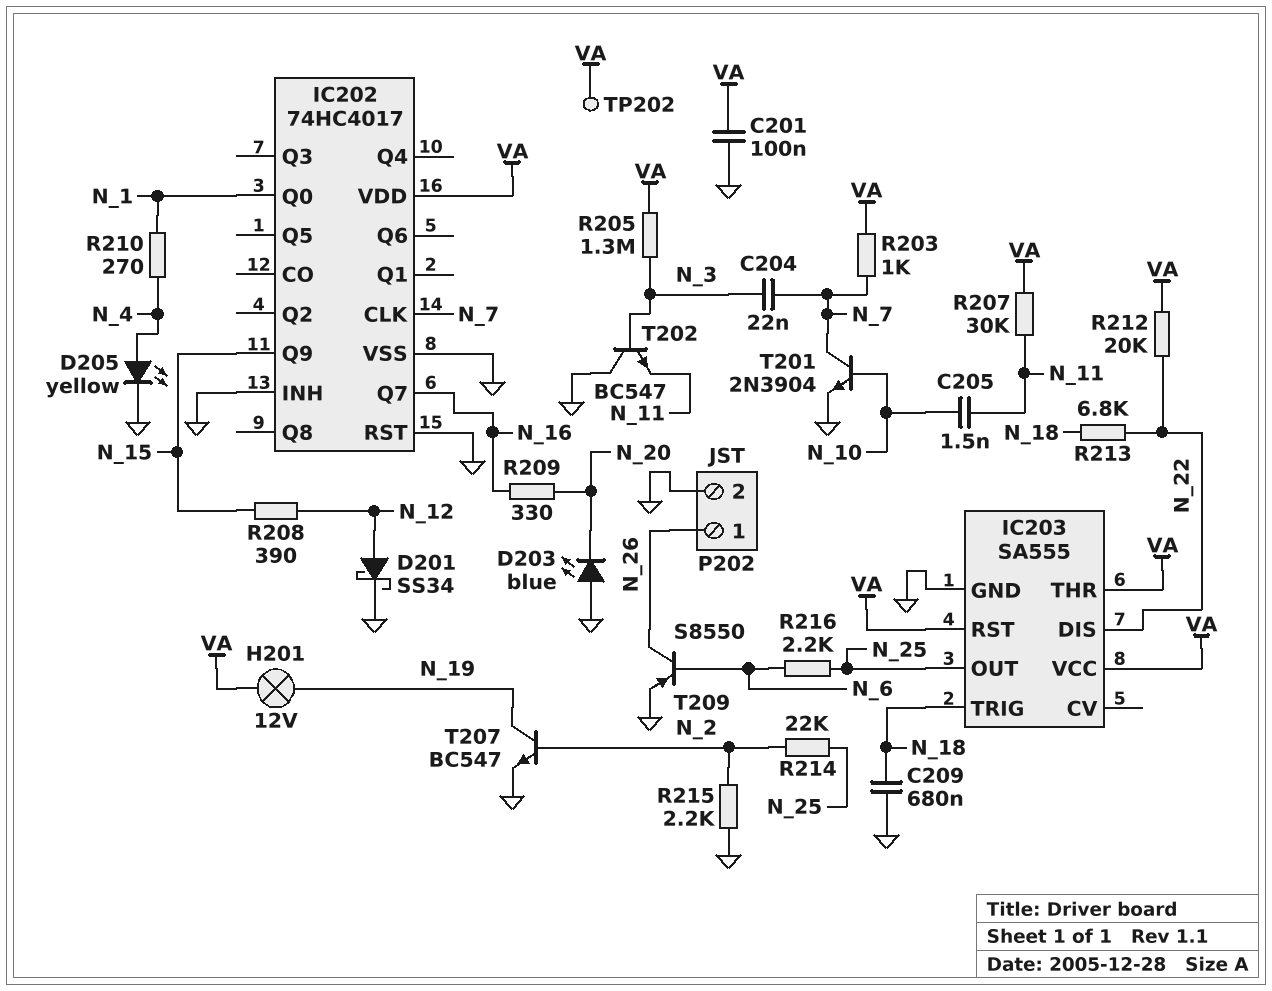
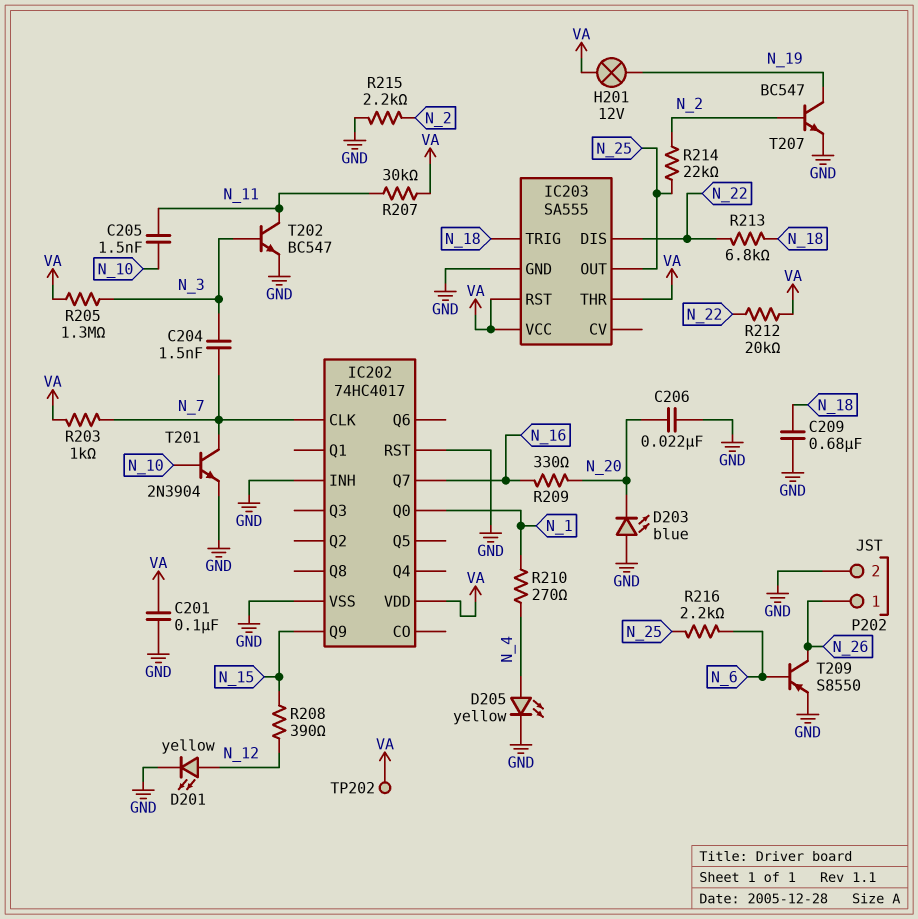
C204: 22nF (N_3, N_7) -> 1.5nF (N_3, N_7)
C206: none -> 22nF (GND, N_20)
D201: schottky SS34 (A N_12, K GND) -> LED yellow (A N_12, K GND)
T202: NPN BC547 (B N_3, C GND, E N_11) -> NPN BC547 (B N_3, C N_11, E GND)

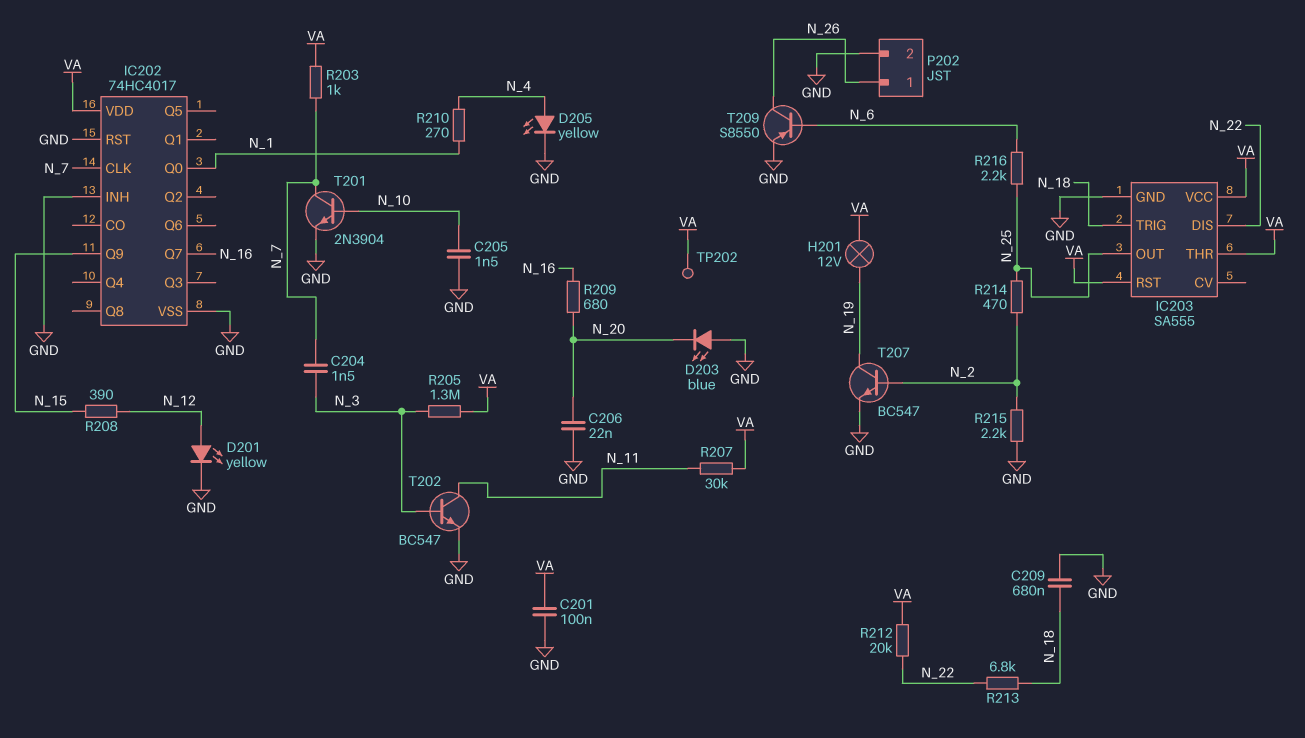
C205: 1.5nF (N_10, N_11) -> 1.5nF (GND, N_10)
R209: 330 (N_16, N_20) -> 680 (N_16, N_20)
R214: 22k (N_2, N_25) -> 470 (N_2, N_25)

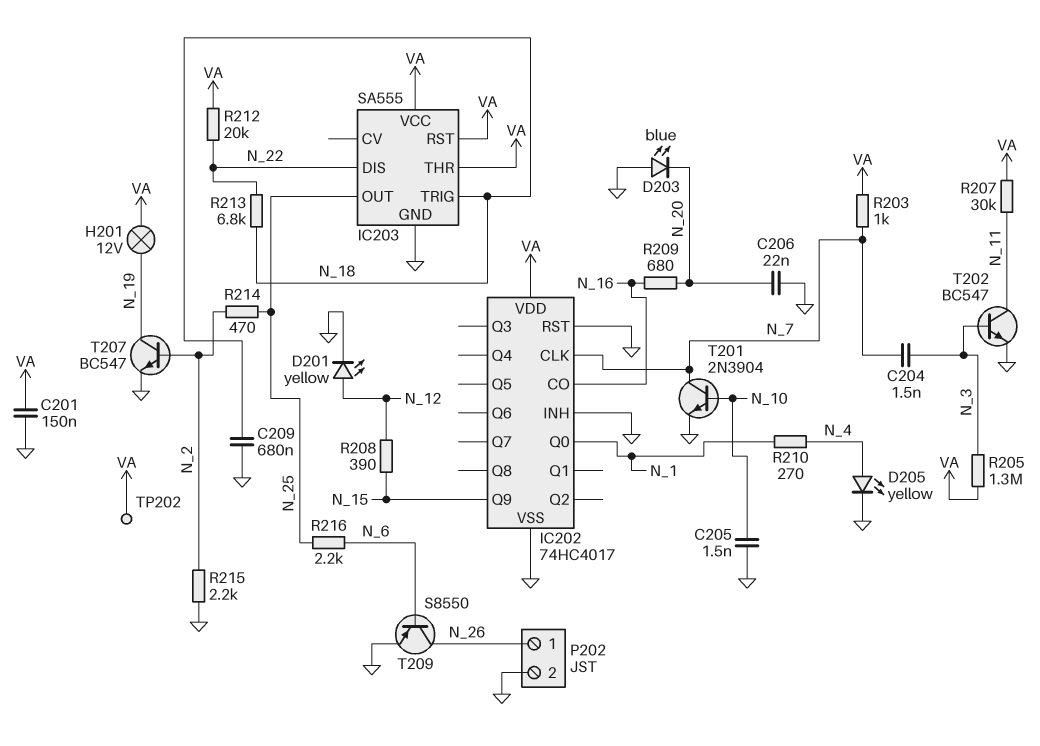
C201: 100nF (GND, VA) -> 150nF (GND, VA)
IC202 pin CO: none -> N_16
IC202 pin Q7: N_16 -> none

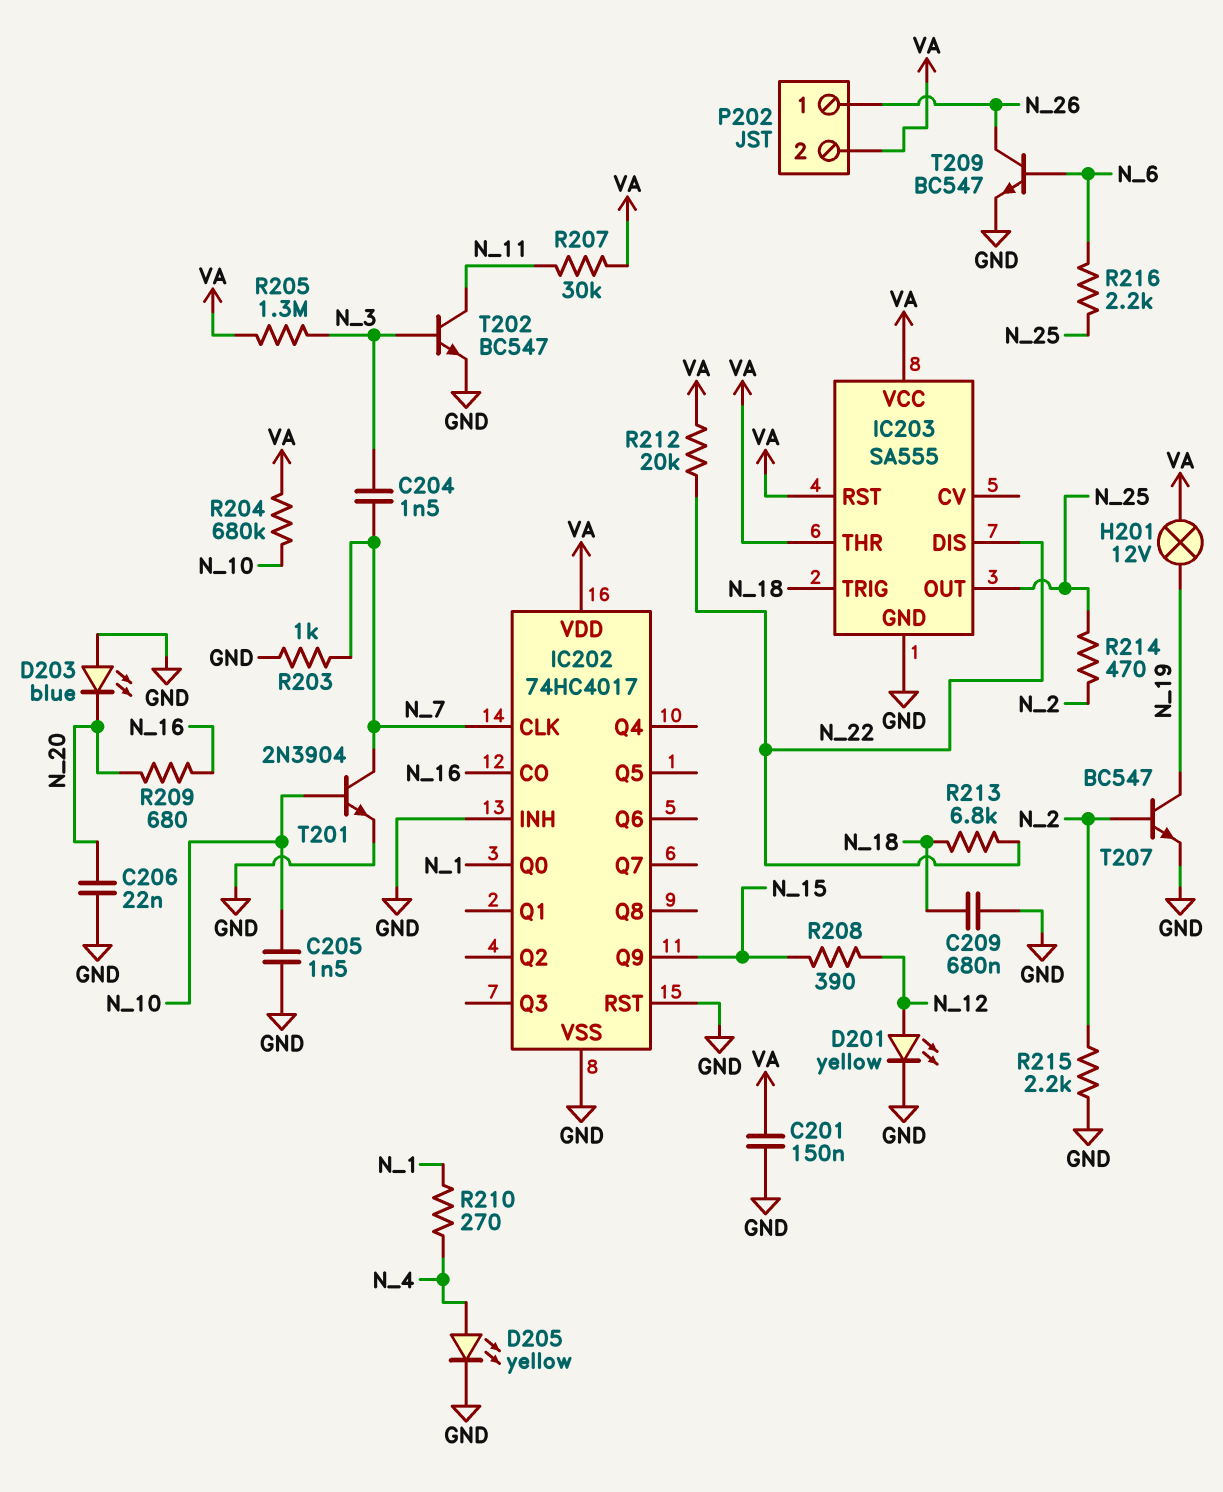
P202 pin 2: GND -> VA
R203: 1k (N_7, VA) -> 1k (GND, N_7)
R204: none -> 680k (N_10, VA)
T209: PNP S8550 (B N_6, C N_26, E GND) -> NPN BC547 (B N_6, C N_26, E GND)
TP202: test point (VA) -> none

